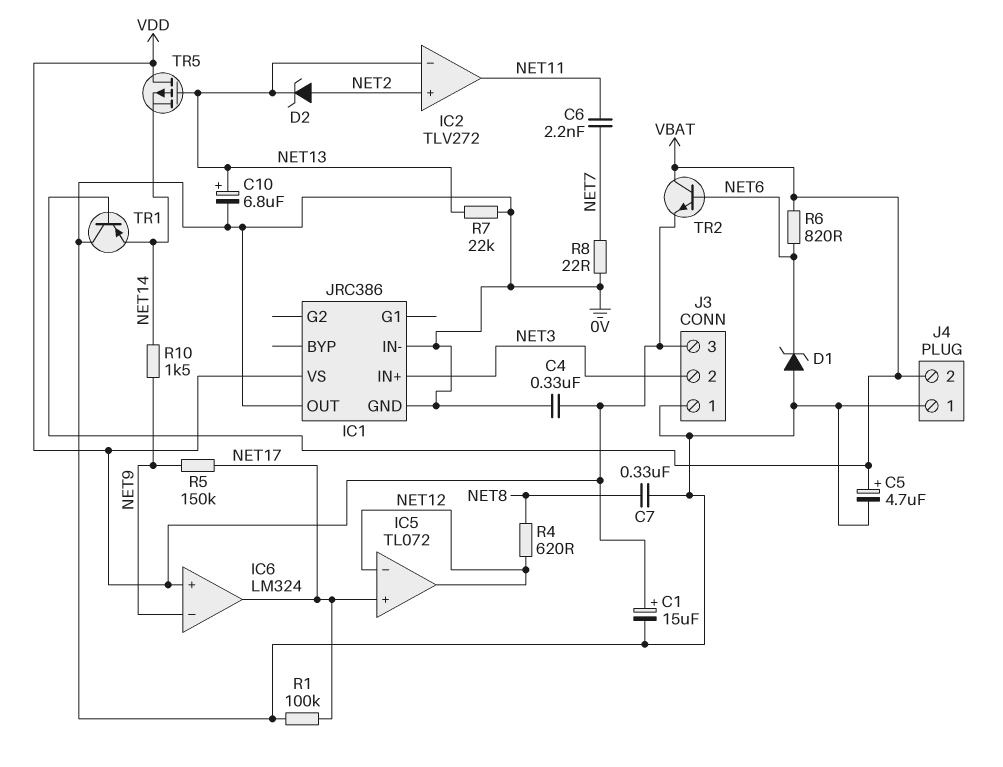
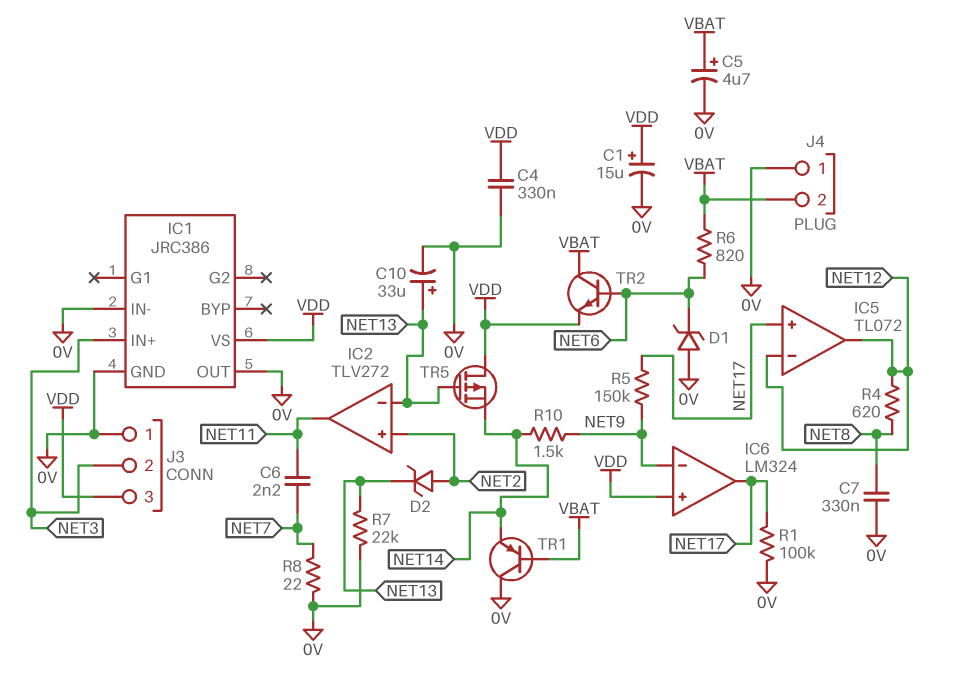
C10: 6.8uF (plus NET13, minus 0V) -> 33uF (plus NET13, minus 0V)

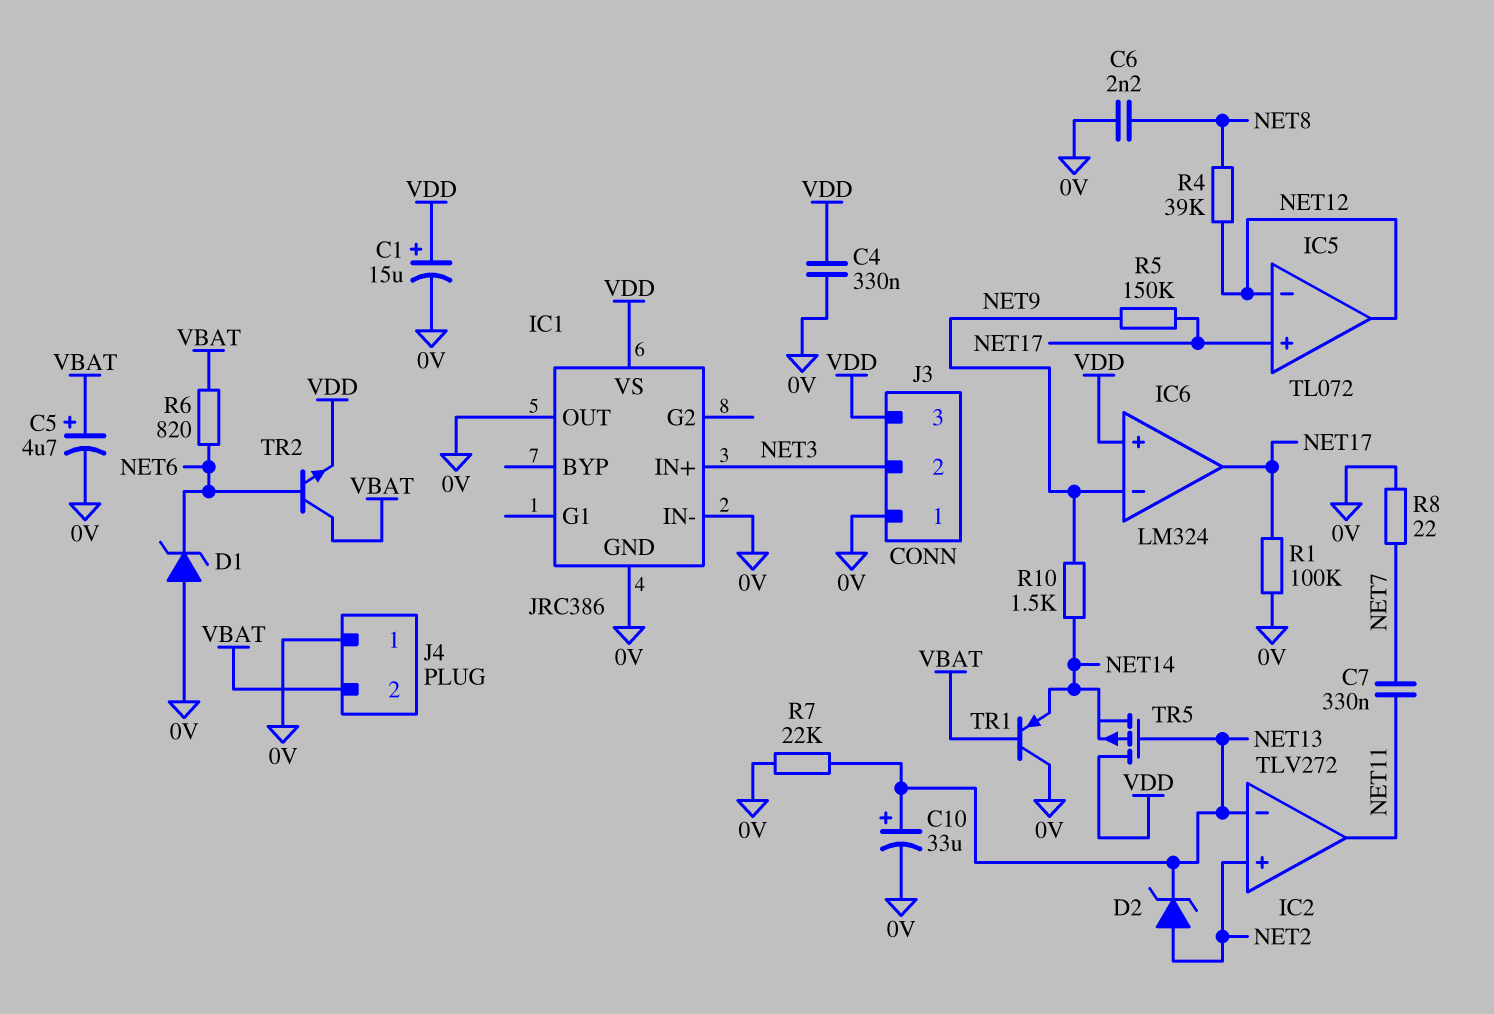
C6: 2.2nF (NET7, NET11) -> 2.2nF (0V, NET8)
C7: 330nF (0V, NET8) -> 330nF (NET7, NET11)
R4: 620 (NET8, NET12) -> 39k (NET8, NET12)

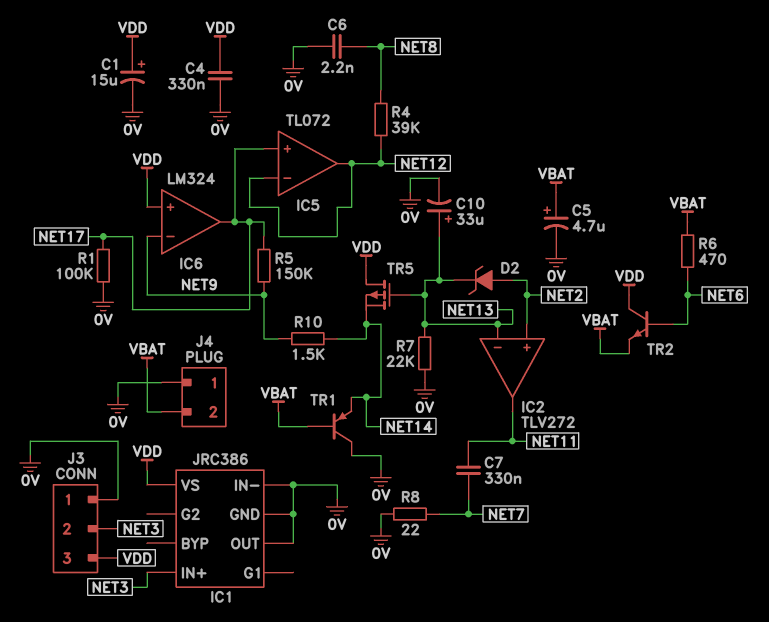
D1: zener (A 0V, K NET6) -> none
R6: 820 (NET6, VBAT) -> 470 (NET6, VBAT)
TR2: NPN (B NET6, C VBAT, E VDD) -> NPN (B NET6, C VDD, E VBAT)

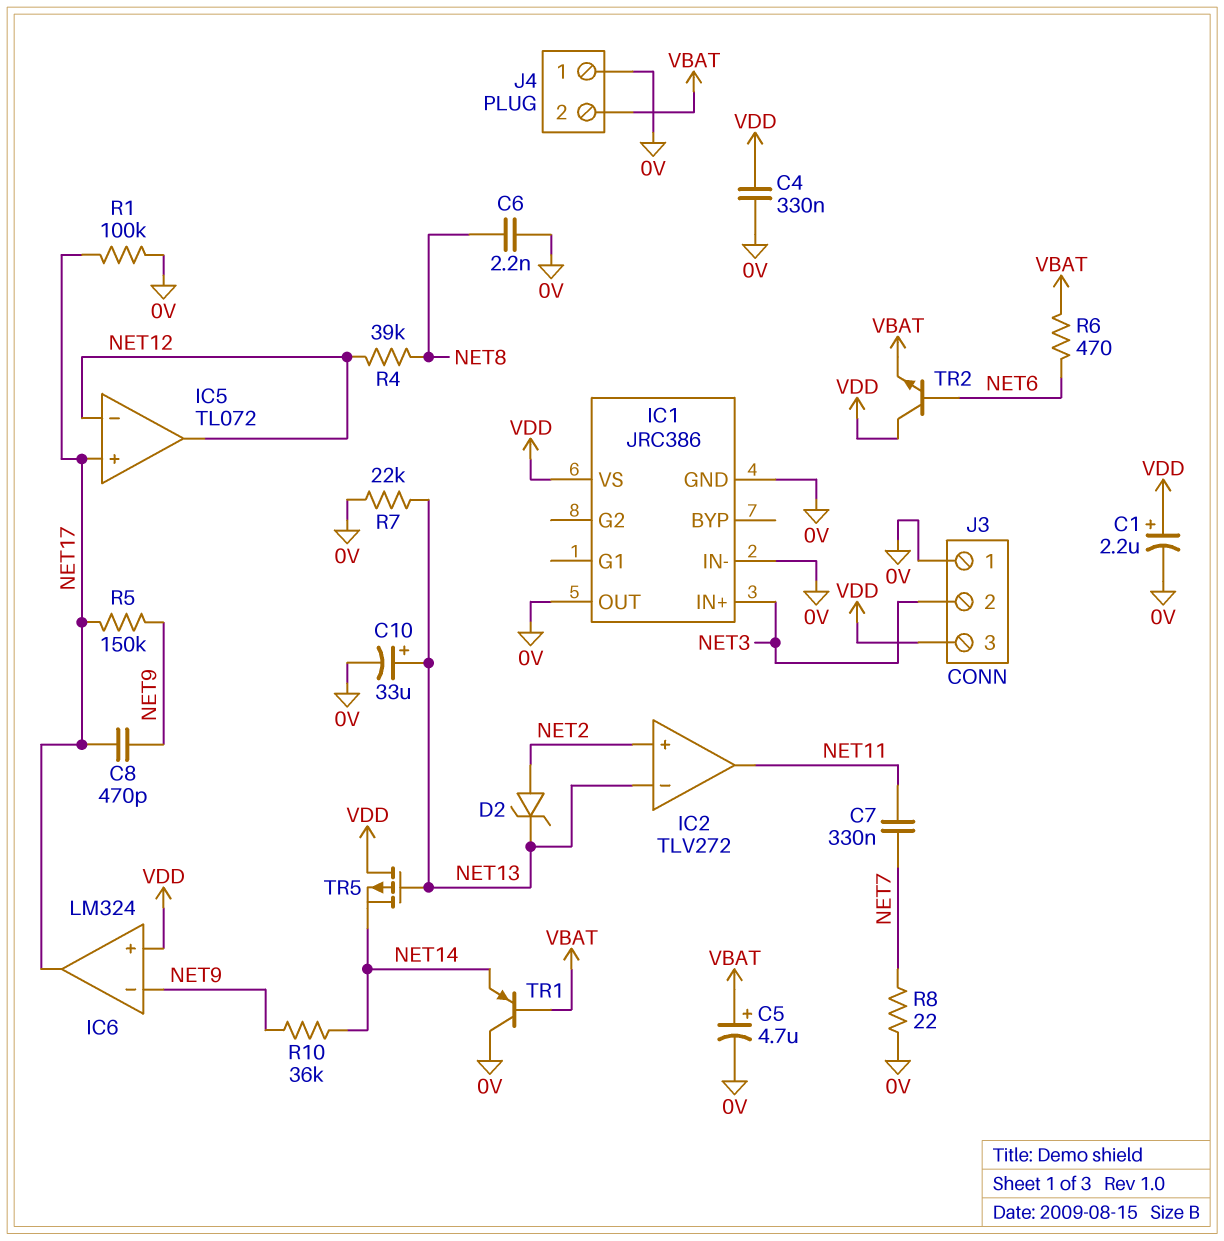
C1: 15uF (plus VDD, minus 0V) -> 2.2uF (plus VDD, minus 0V)
C8: none -> 470pF (NET9, NET17)
R10: 1.5k (NET9, NET14) -> 36k (NET9, NET14)

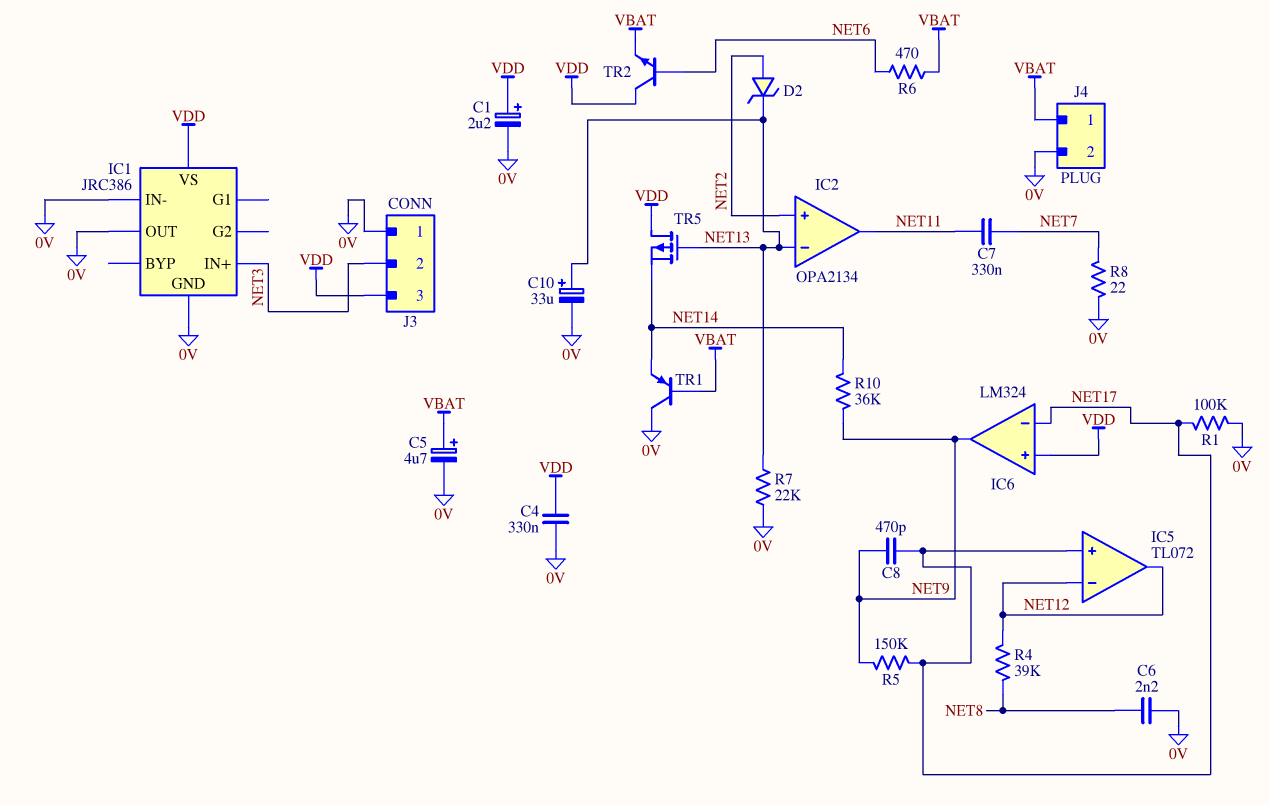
IC2: TLV272 -> OPA2134
IC6 pin in-: NET9 -> NET17
IC6 pin out: NET17 -> NET9
J4 pin 1: 0V -> VBAT
J4 pin 2: VBAT -> 0V

